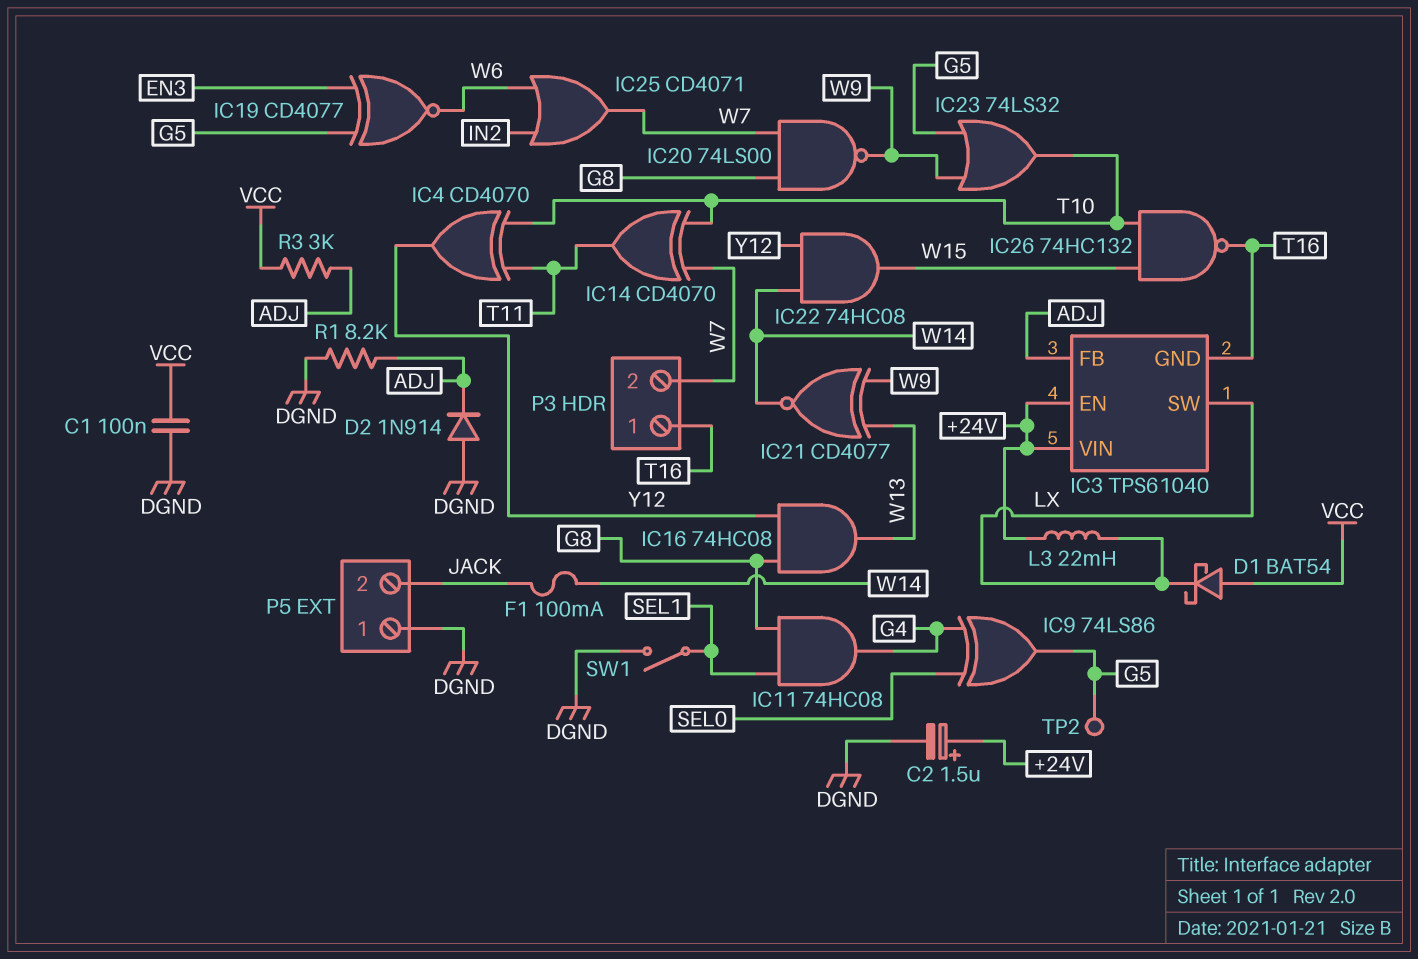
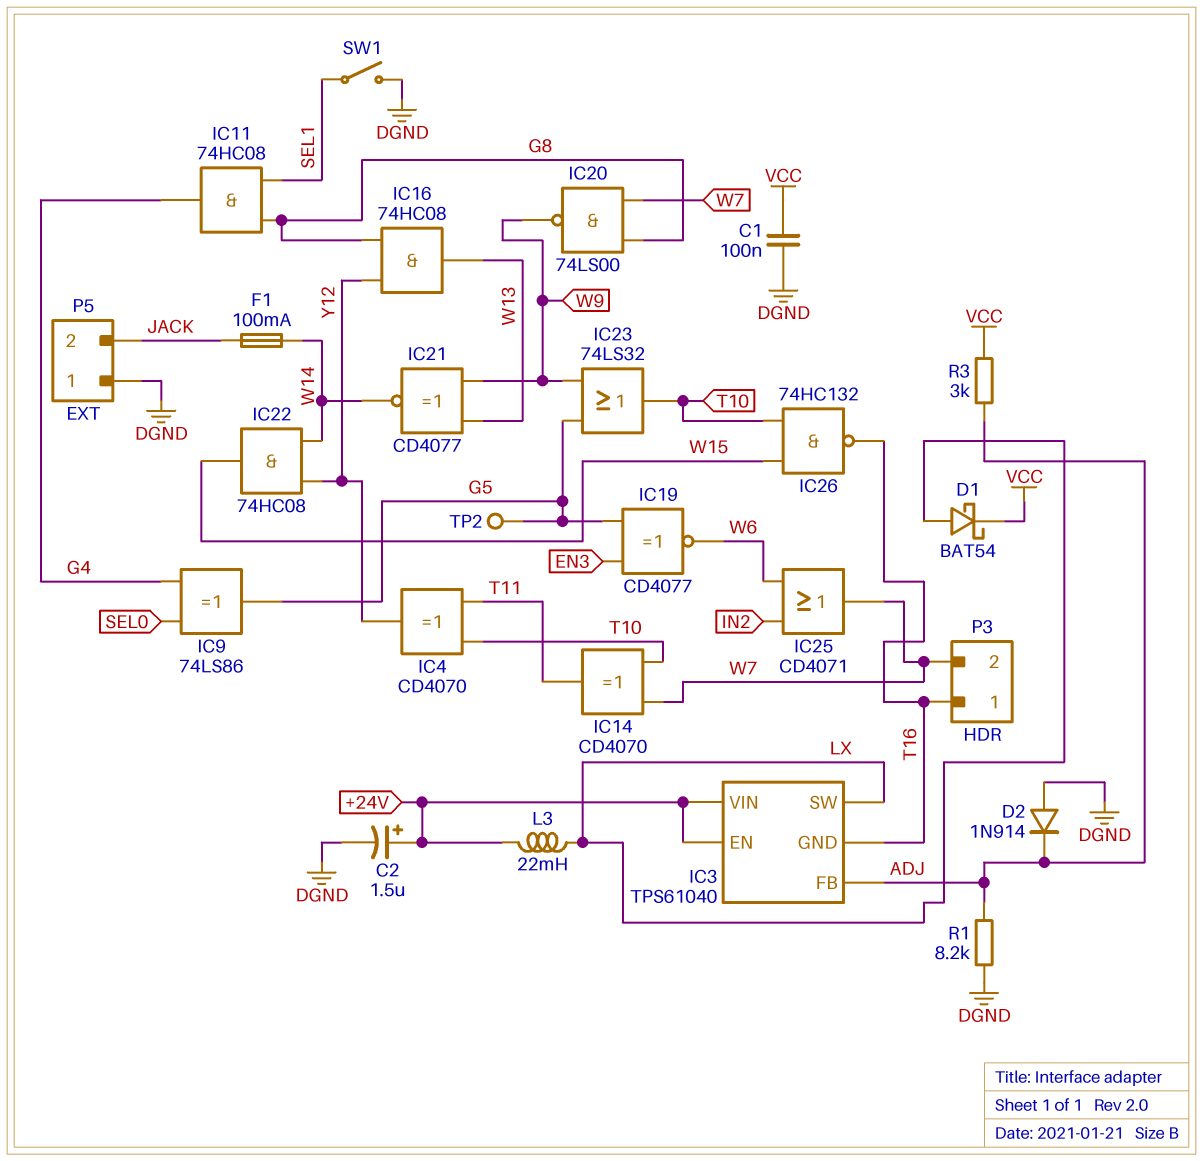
D1: schottky BAT54 (A VCC, K LX) -> schottky BAT54 (A LX, K VCC)

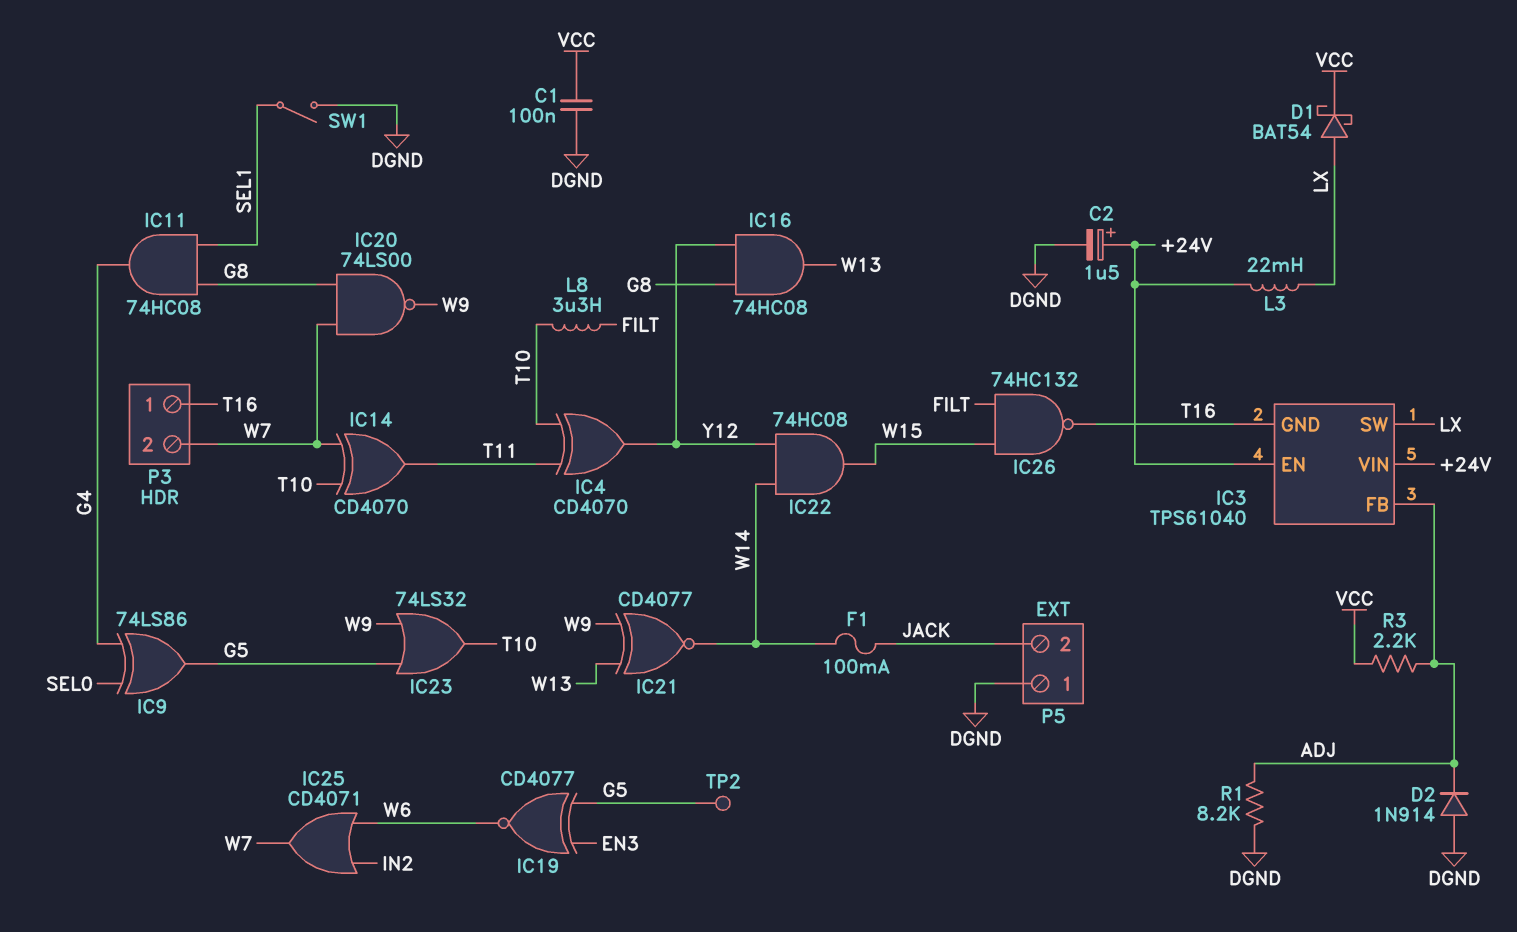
IC26: NAND 74HC132 (in T10, in W15, out T16) -> NAND 74HC132 (in FILT, in W15, out T16)
L8: none -> 3.3uH (FILT, T10)
R3: 3k (ADJ, VCC) -> 2.2k (ADJ, VCC)

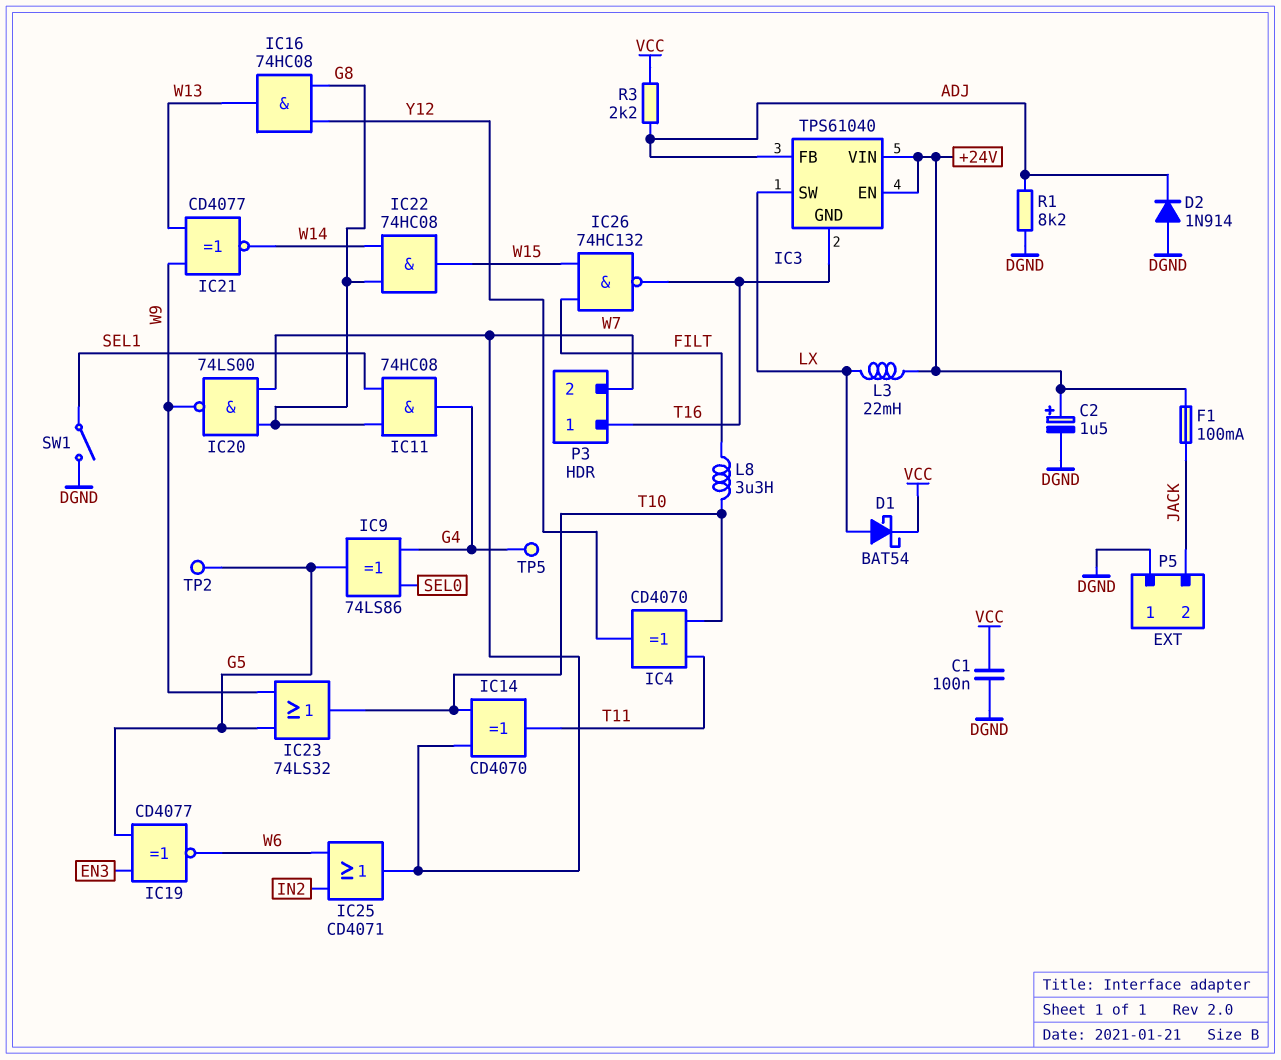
F1: 100mA (JACK, W14) -> 100mA (+24V, JACK)
IC22: AND 74HC08 (in W14, in Y12, out W15) -> AND 74HC08 (in G8, in W14, out W15)
TP5: none -> test point (G4)

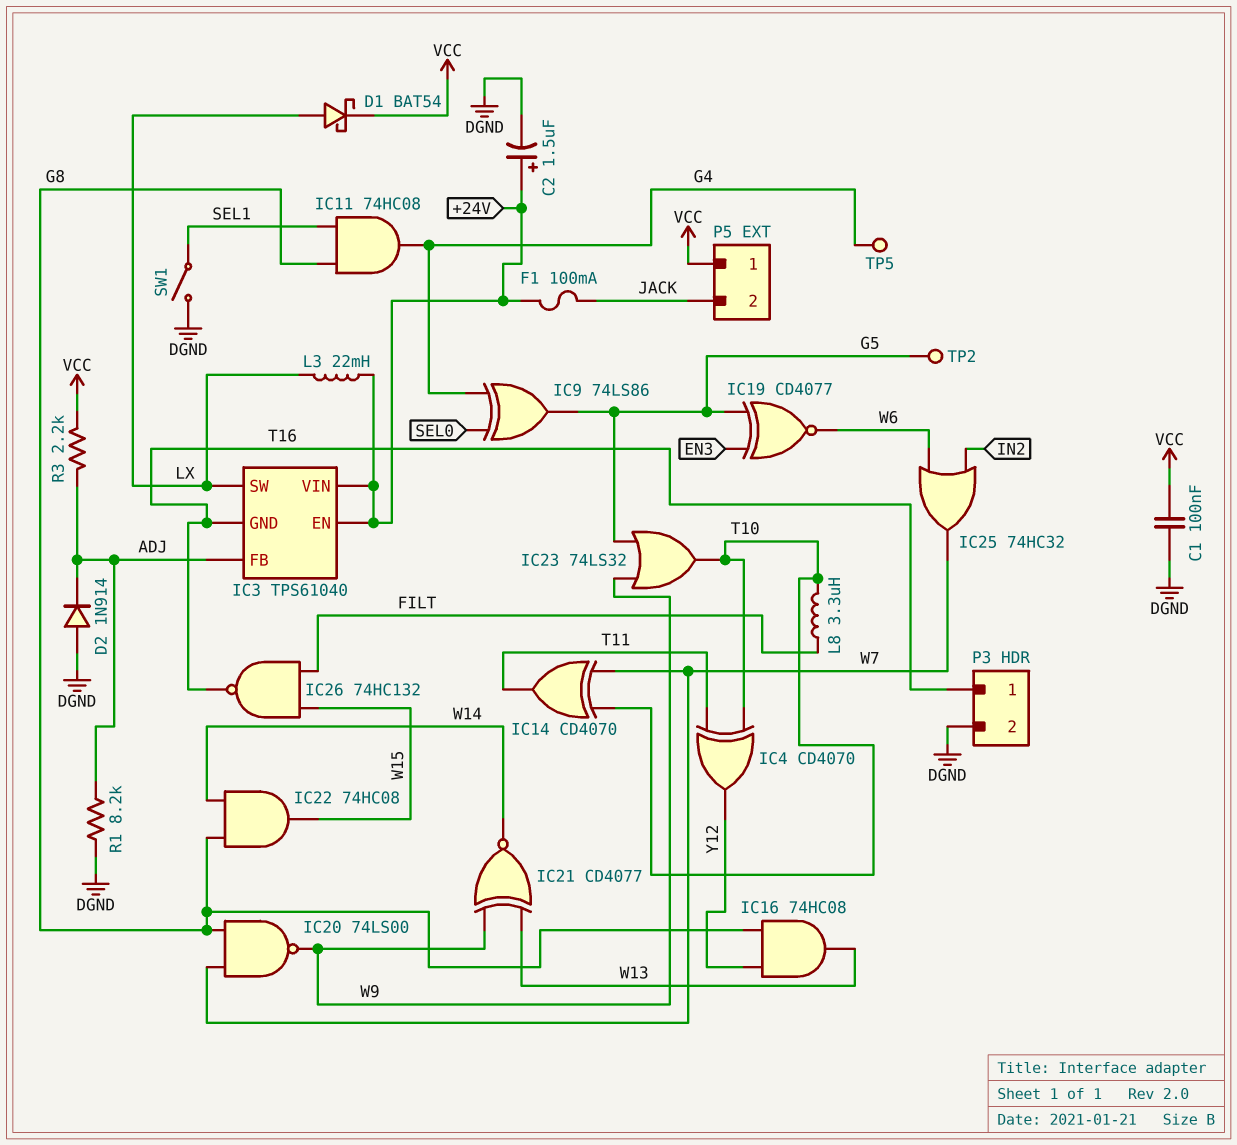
IC25: OR CD4071 (in IN2, in W6, out W7) -> OR 74HC32 (in IN2, in W6, out W7)
P3 pin 2: W7 -> DGND
P5 pin 1: DGND -> VCC

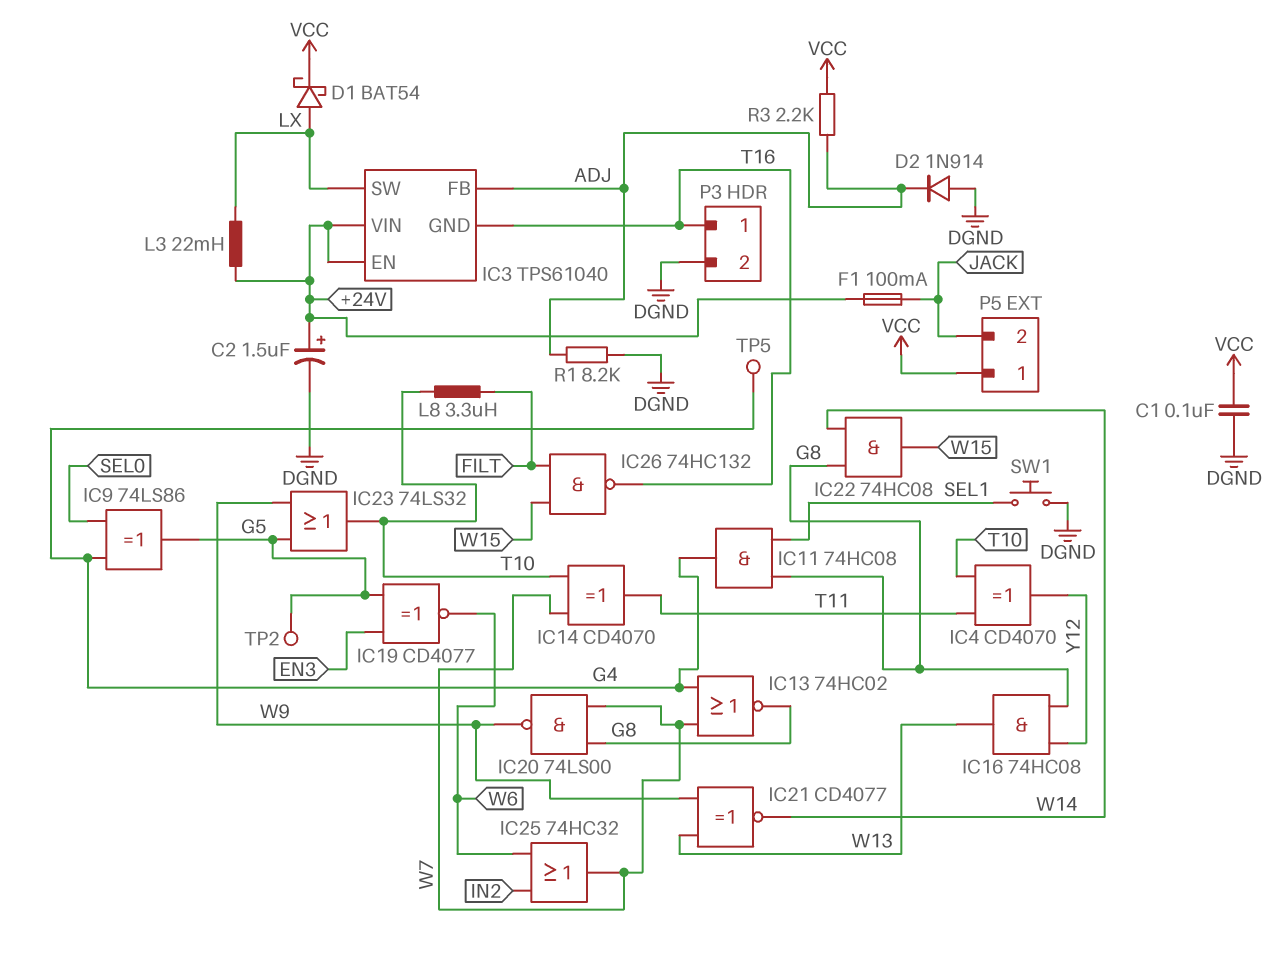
IC13: none -> NOR 74HC02 (in G4, in W7, out G8)
SW1: switch (DGND, SEL1) -> button (DGND, SEL1)

